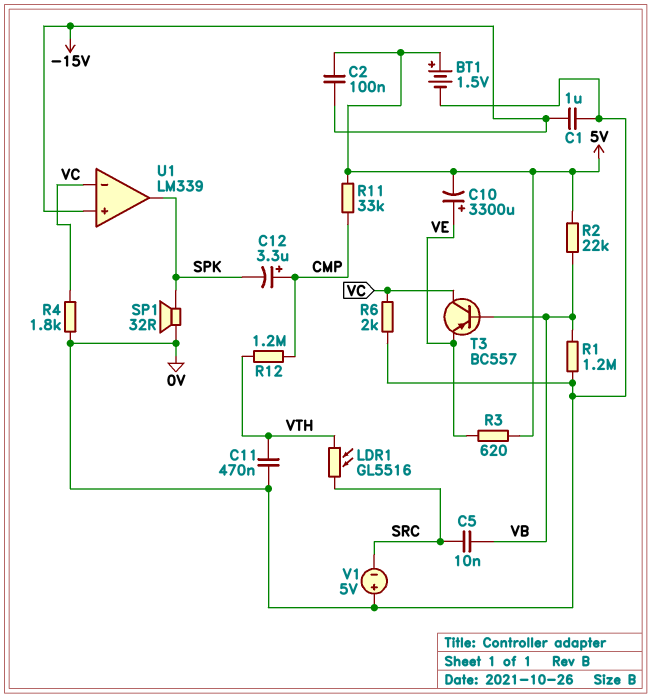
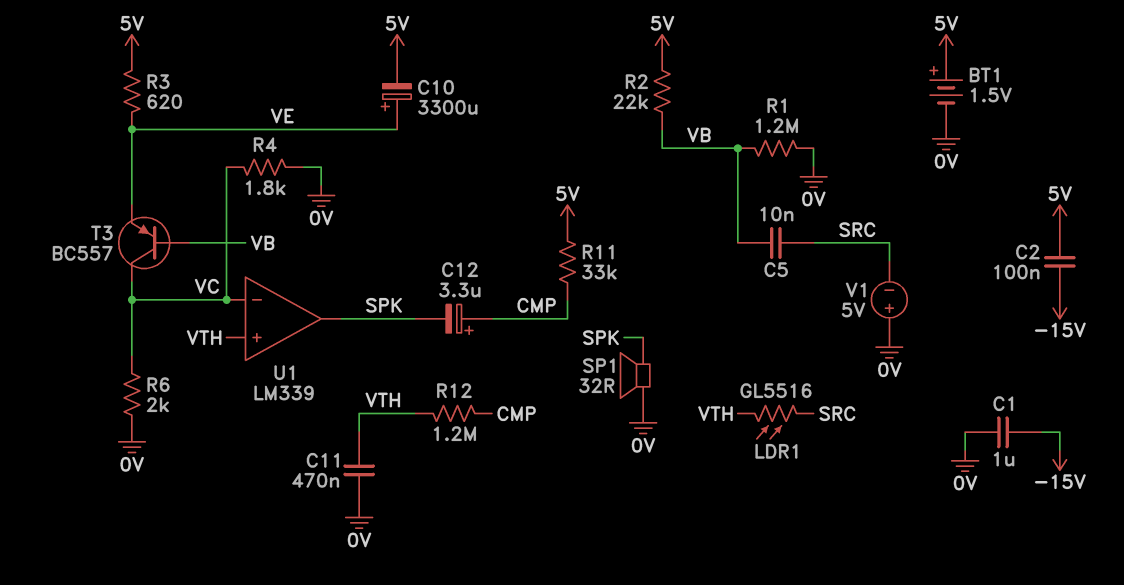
U1 pin in+: -15V -> VTH

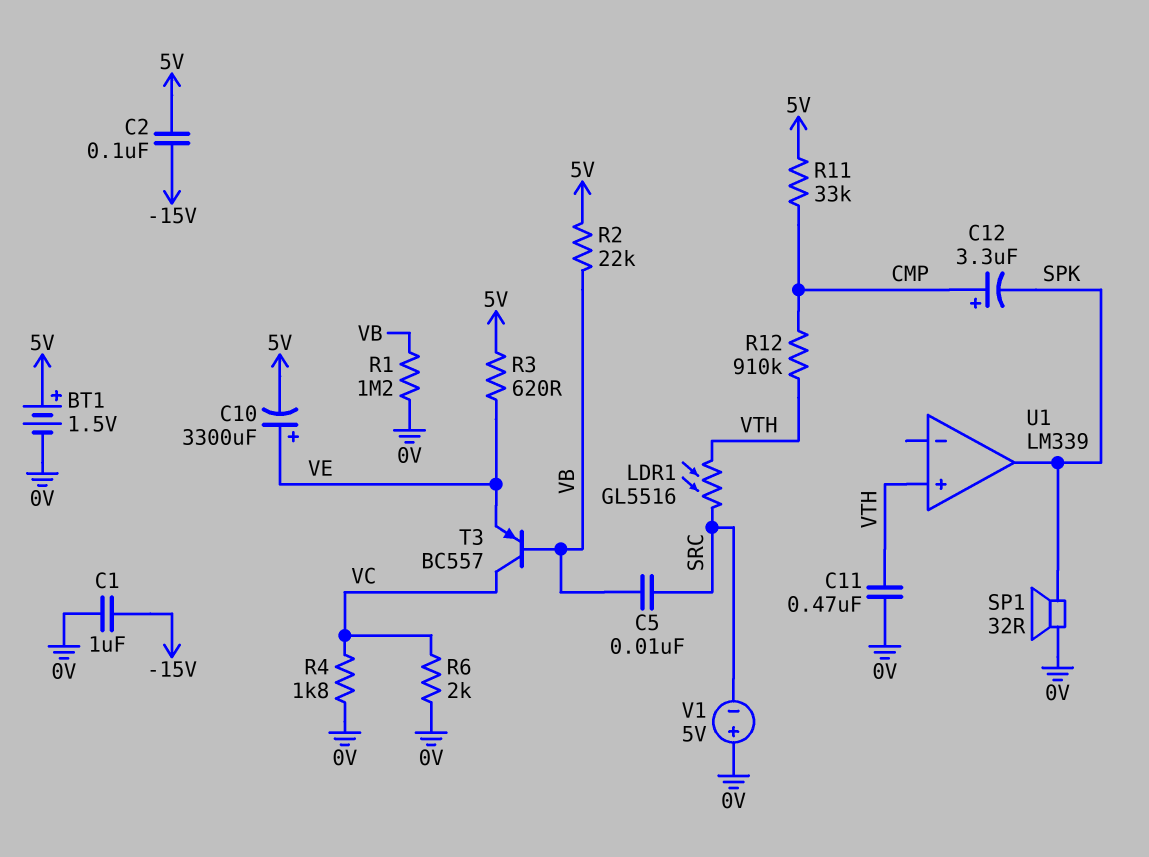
R12: 1.2M (CMP, VTH) -> 910k (CMP, VTH)
U1 pin in-: VC -> none

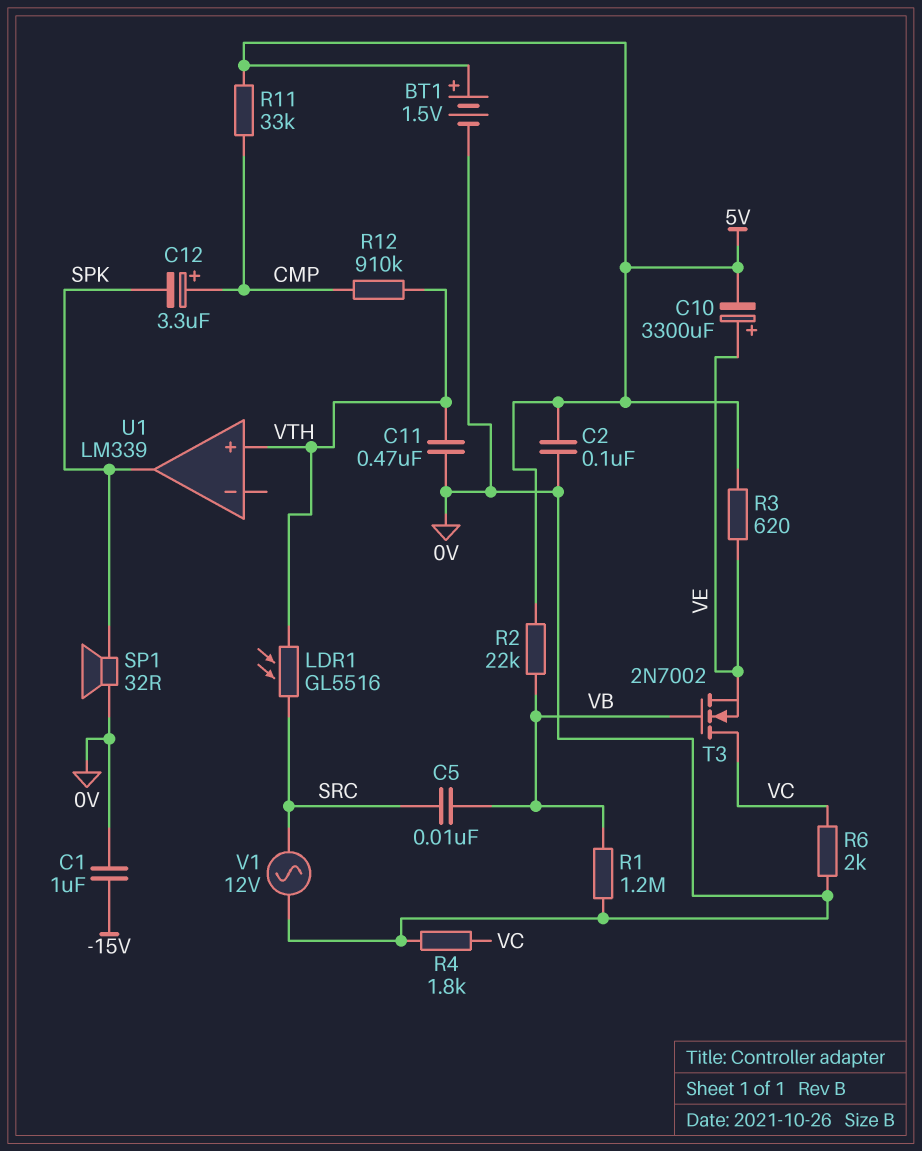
C2: 100nF (-15V, 5V) -> 100nF (0V, 5V)
T3: PNP BC557 (B VB, C VC, E VE) -> NMOS 2N7002 (G VB, D VC, S VE)
V1: 5V (plus 0V, minus SRC) -> AC 12V (0V, SRC)

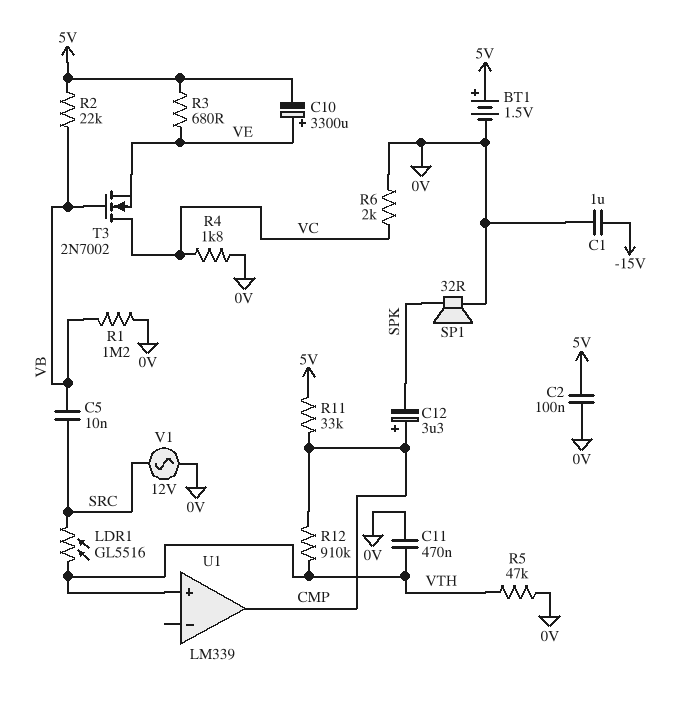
R3: 620 (5V, VE) -> 680 (5V, VE)
R5: none -> 47k (0V, VTH)
U1 pin out: SPK -> CMP

